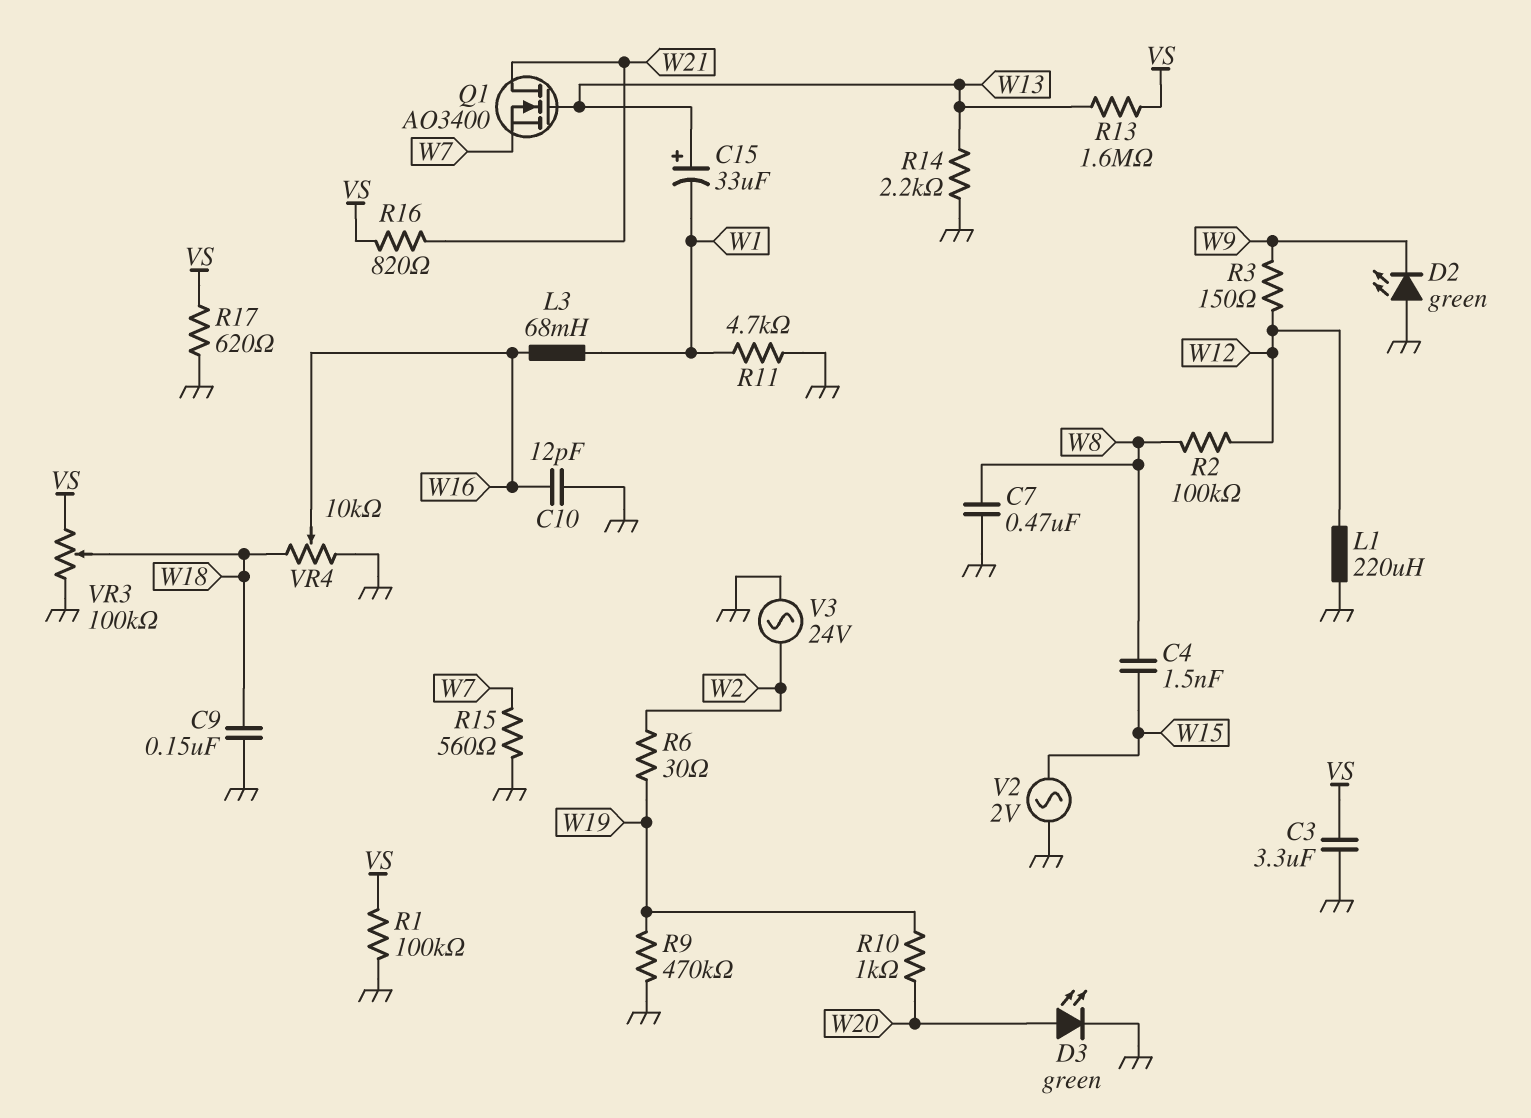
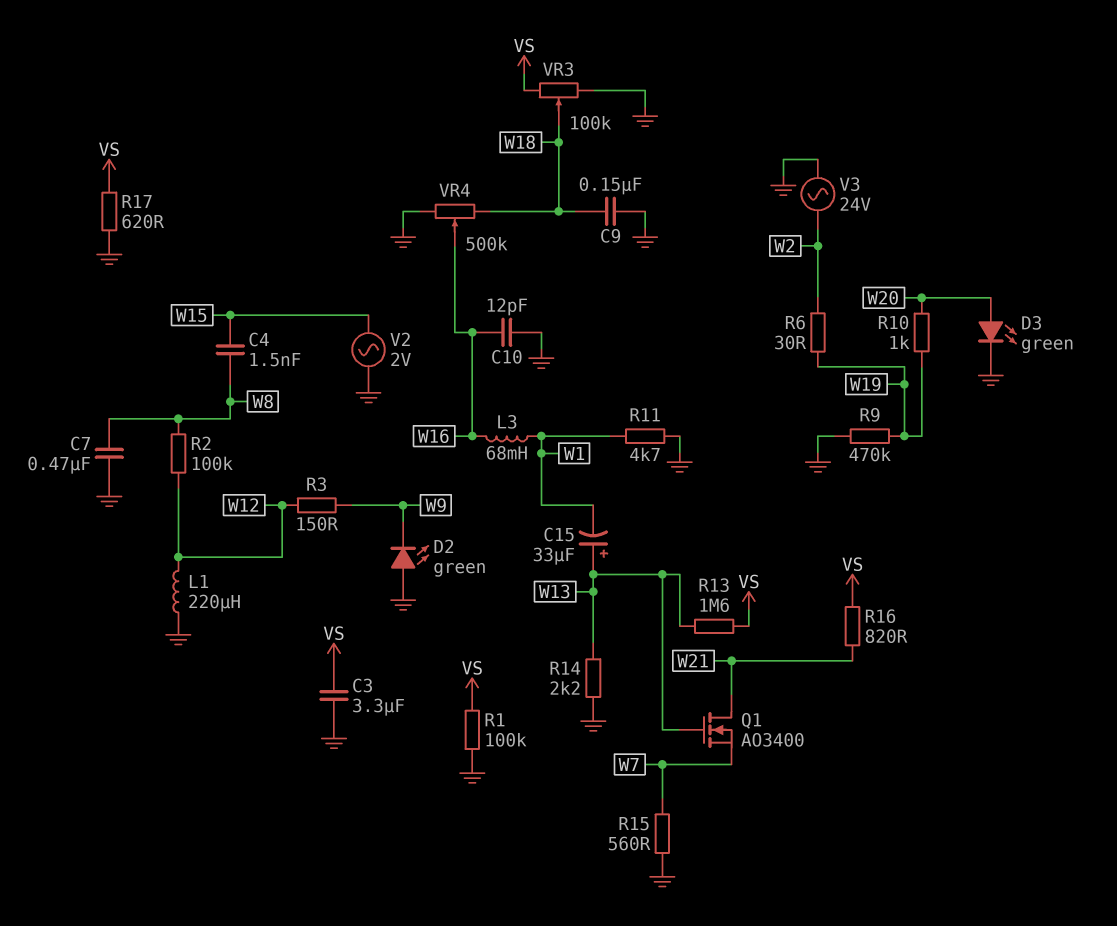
VR4: 10k (GND, W18, wiper W16) -> 500k (GND, W18, wiper W16)

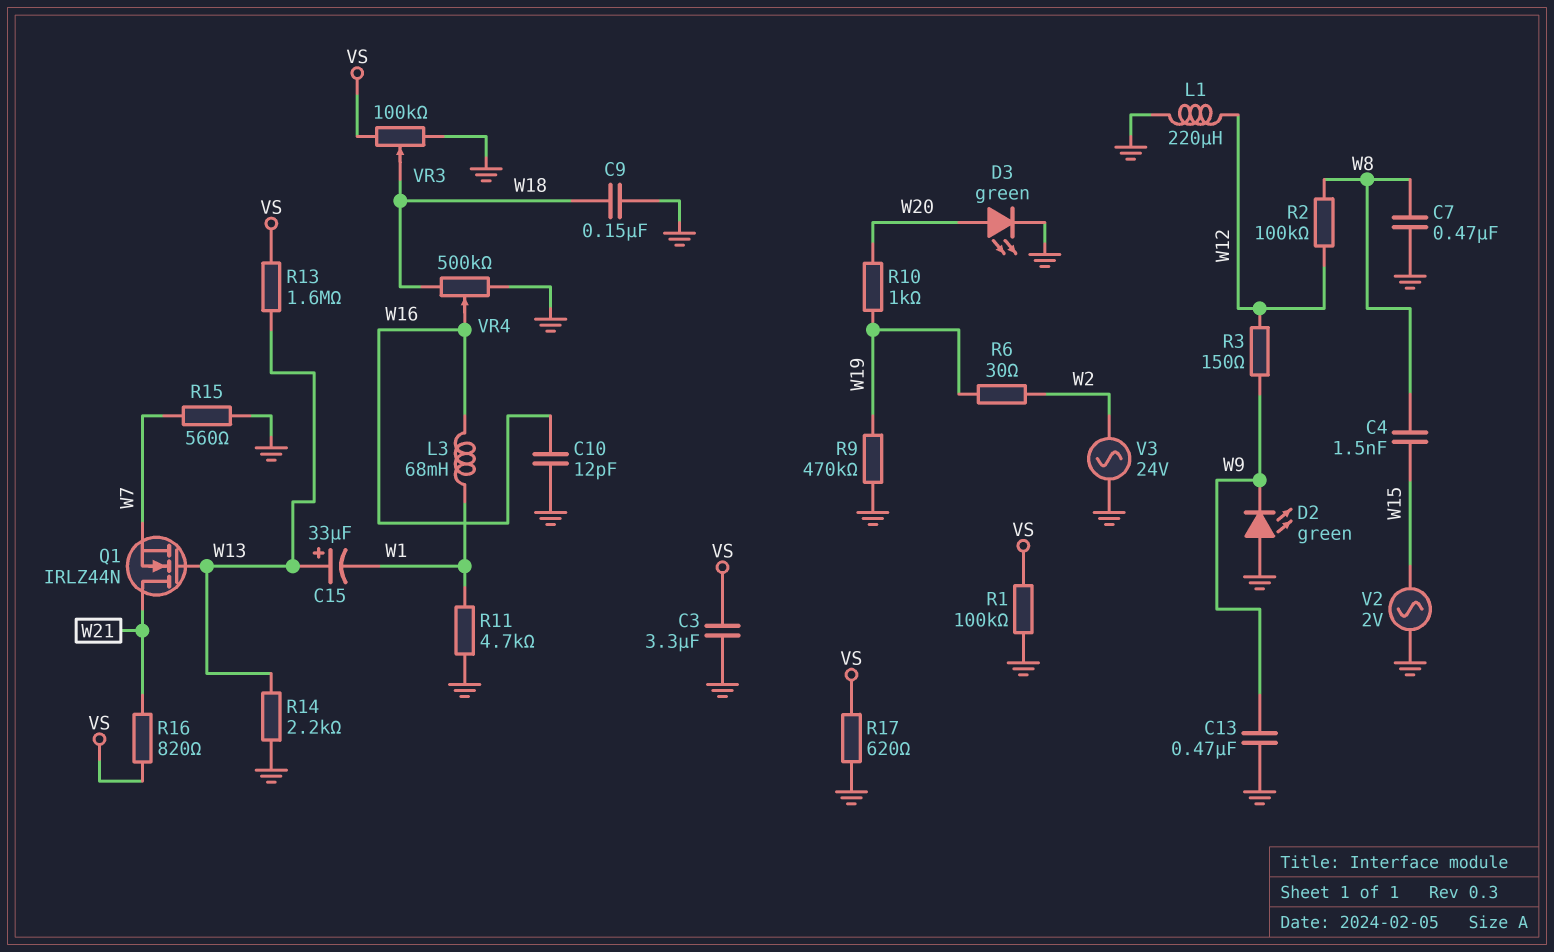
C13: none -> 470nF (GND, W9)
Q1: NMOS AO3400 (G W13, D W21, S W7) -> NMOS IRLZ44N (G W13, D W21, S W7)

